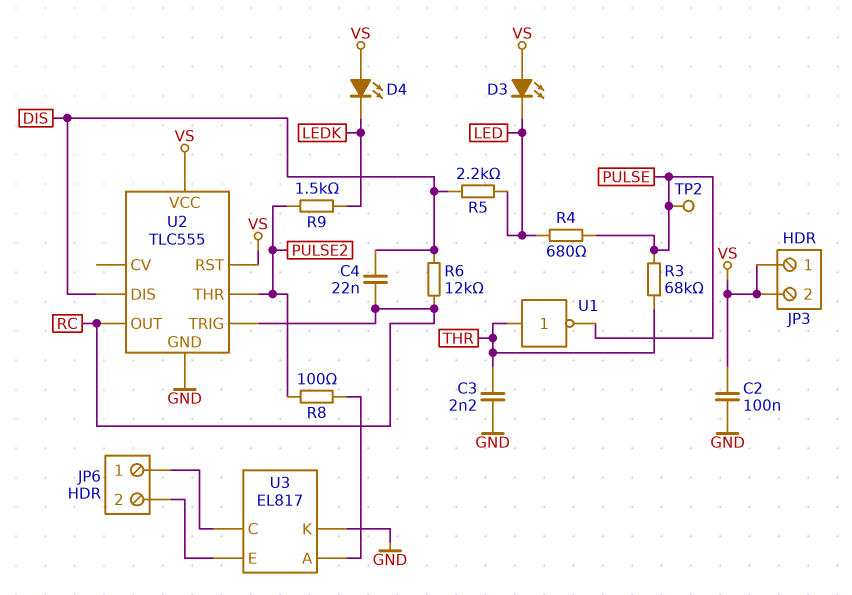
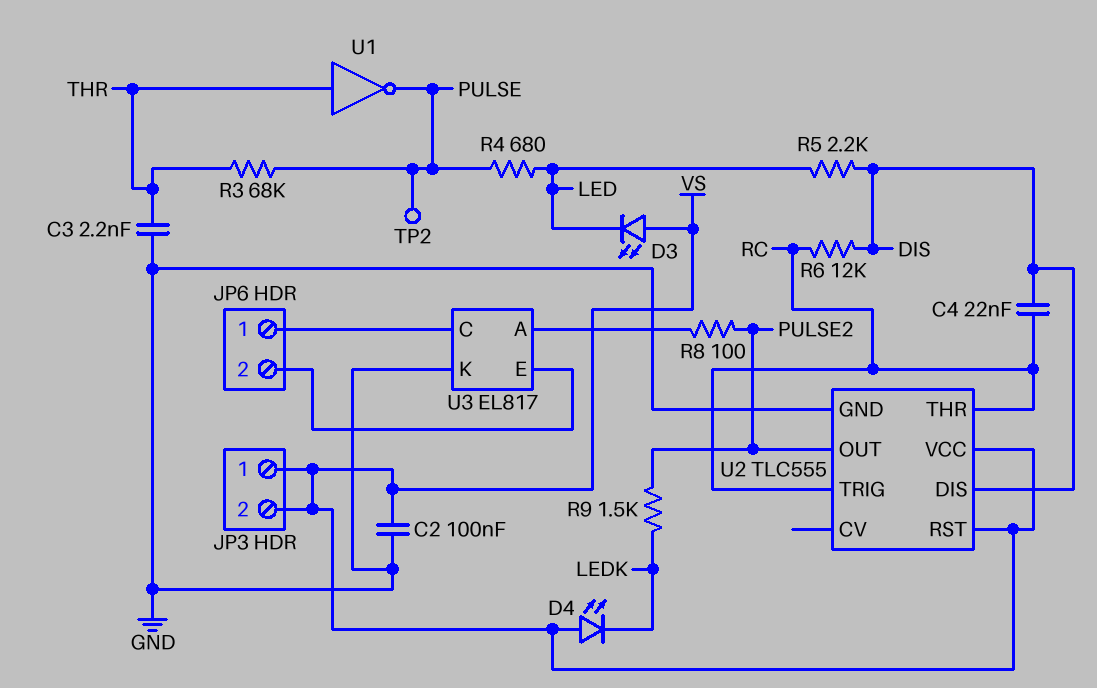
U2 pin OUT: RC -> PULSE2
U2 pin THR: PULSE2 -> RC

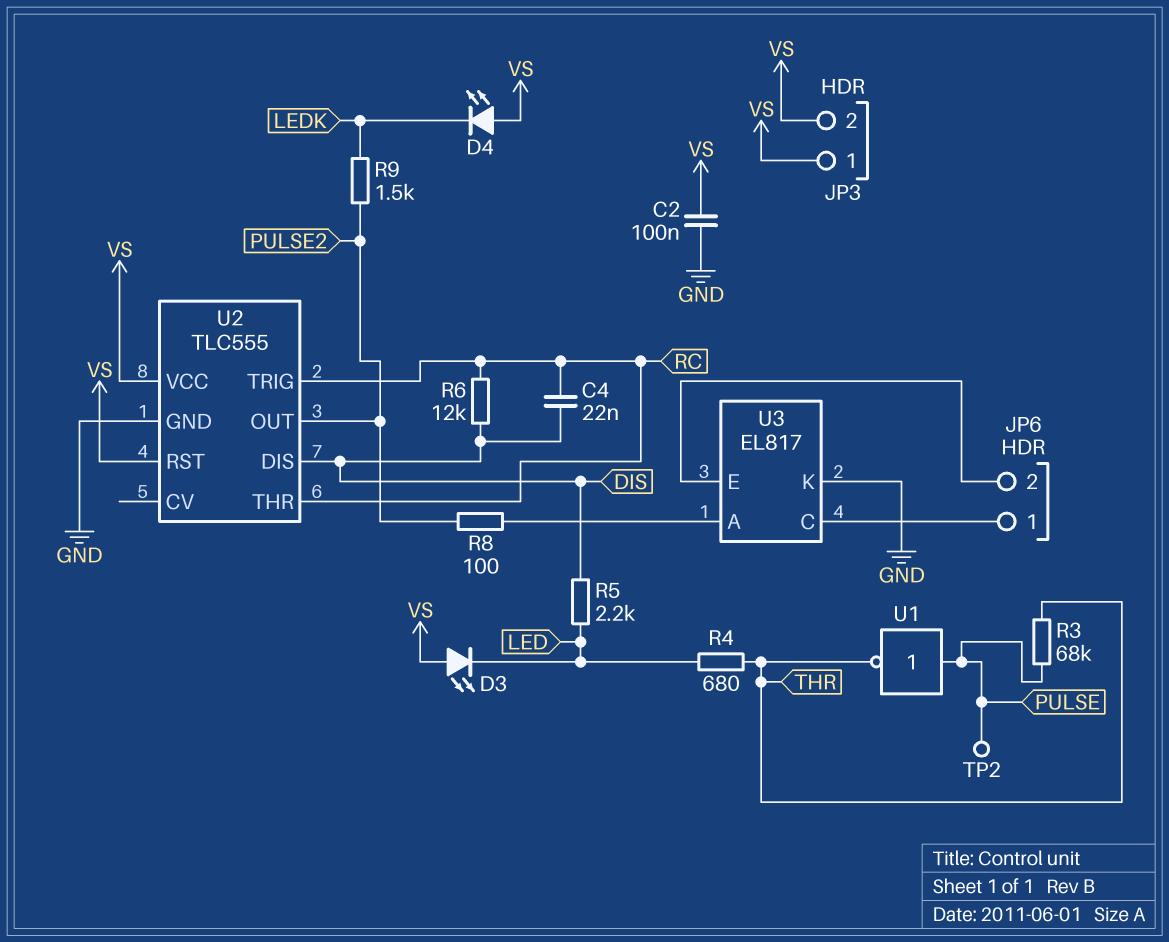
C3: 2.2nF (GND, THR) -> none
R4: 680 (LED, PULSE) -> 680 (LED, THR)
U1: NOT (in THR, out PULSE) -> NOT (in PULSE, out THR)

